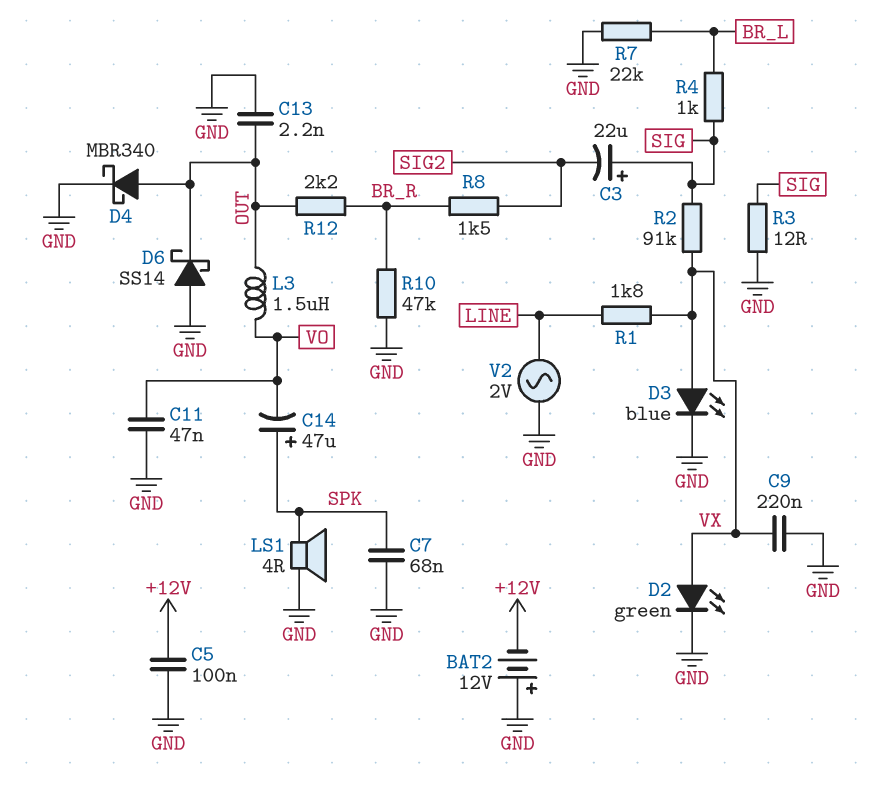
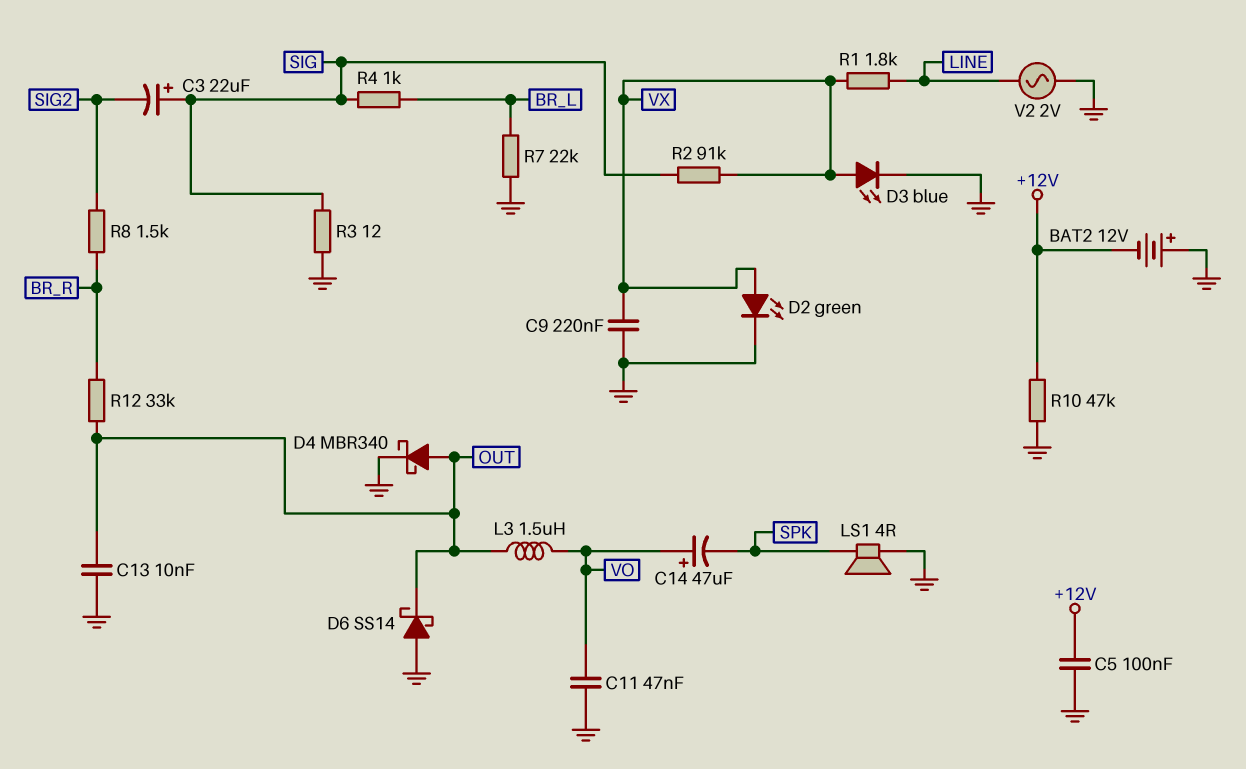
C7: 68nF (GND, SPK) -> none
C13: 2.2nF (GND, OUT) -> 10nF (GND, OUT)
C14: 47uF (plus SPK, minus VO) -> 47uF (plus VO, minus SPK)
R10: 47k (BR_R, GND) -> 47k (+12V, GND)
R12: 2.2k (BR_R, OUT) -> 33k (BR_R, OUT)

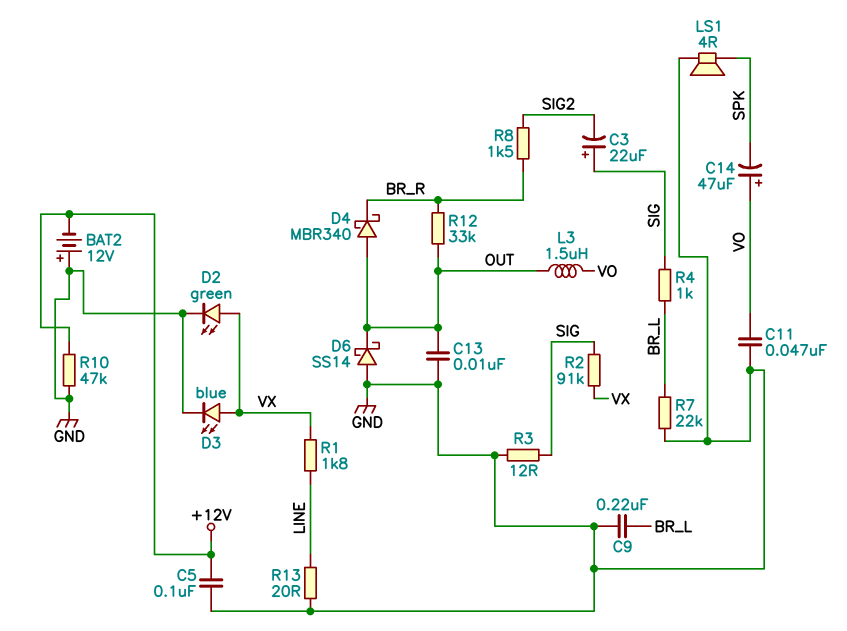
C9: 220nF (GND, VX) -> 220nF (BR_L, GND)
D4: schottky MBR340 (A OUT, K GND) -> schottky MBR340 (A OUT, K BR_R)
R13: none -> 20 (GND, LINE)
V2: AC 2V (GND, LINE) -> none

